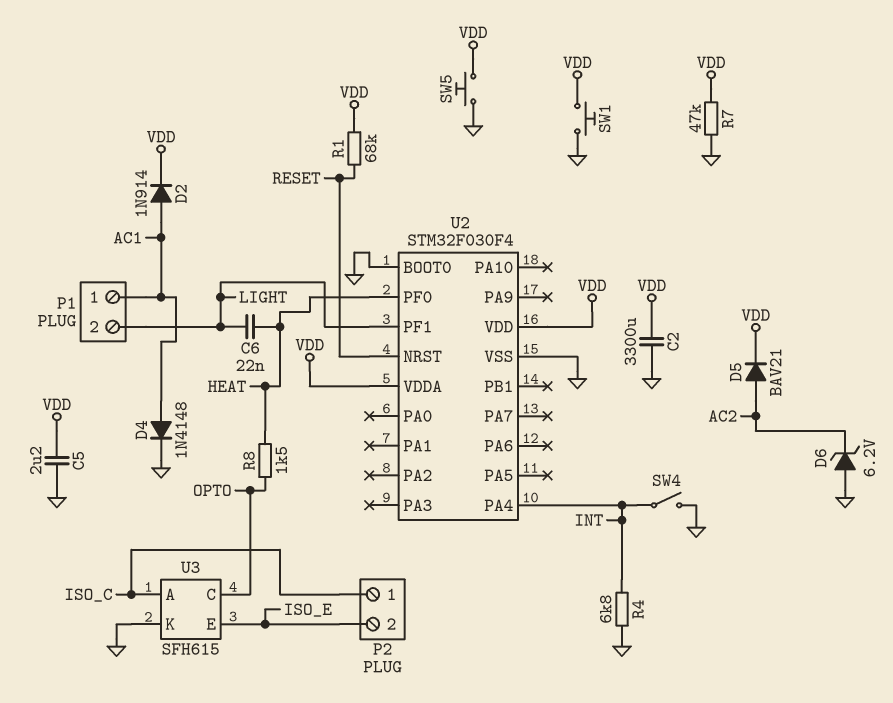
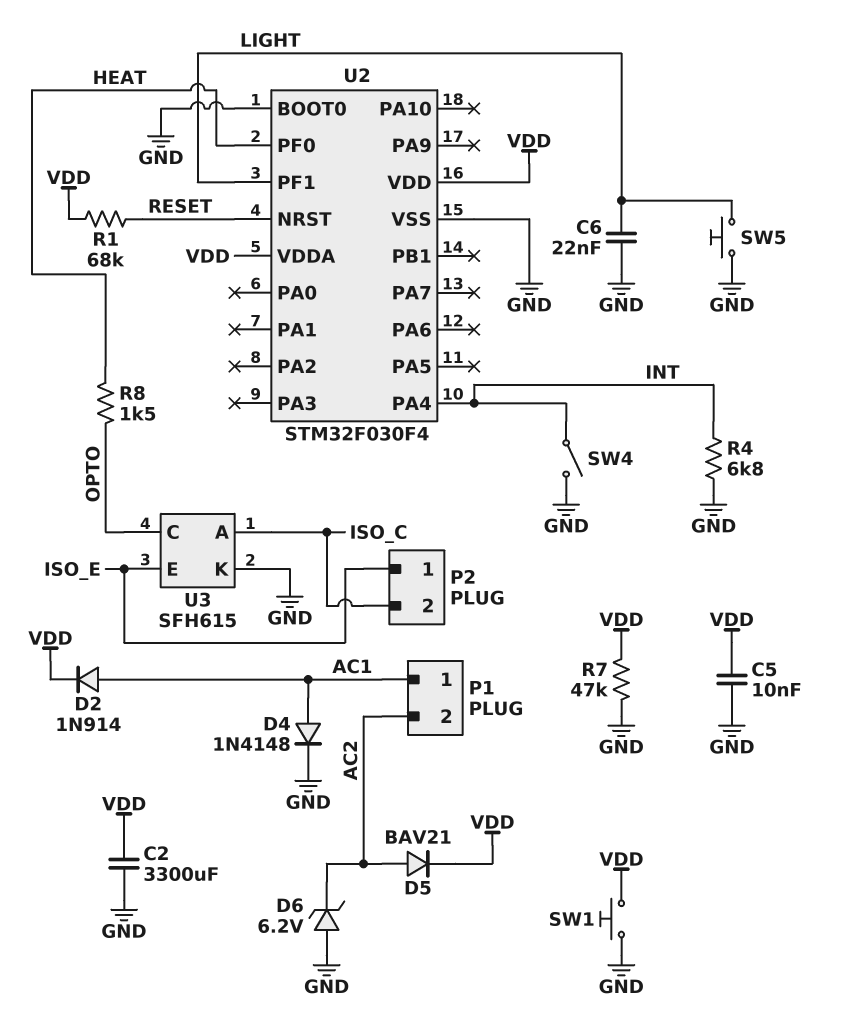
C5: 2.2uF (GND, VDD) -> 10nF (GND, VDD)
C6: 22nF (HEAT, LIGHT) -> 22nF (GND, LIGHT)
P1 pin 2: LIGHT -> AC2
P2 pin 1: ISO_C -> ISO_E
P2 pin 2: ISO_E -> ISO_C
SW5: button (GND, VDD) -> button (GND, LIGHT)

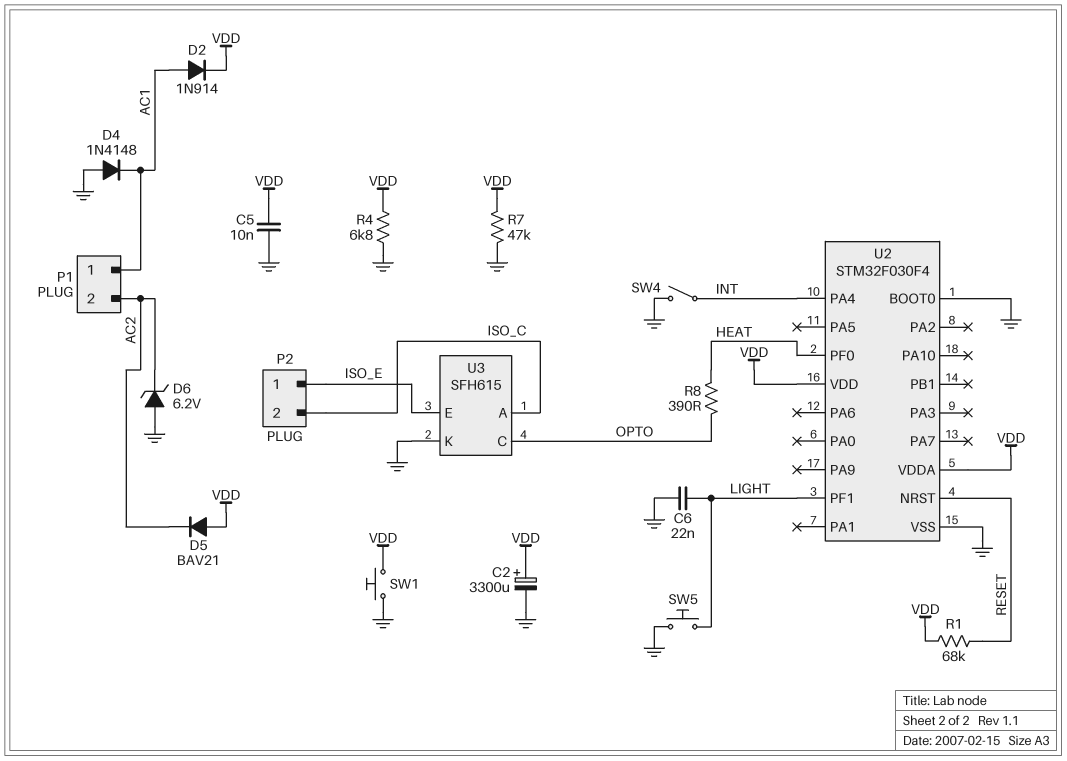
C2: 3300uF (GND, VDD) -> 3300uF (plus VDD, minus GND)
D4: diode 1N4148 (A AC1, K GND) -> diode 1N4148 (A GND, K AC1)
D5: diode BAV21 (A AC2, K VDD) -> diode BAV21 (A VDD, K AC2)
R4: 6.8k (GND, INT) -> 6.8k (GND, VDD)
R8: 1.5k (HEAT, OPTO) -> 390 (HEAT, OPTO)

